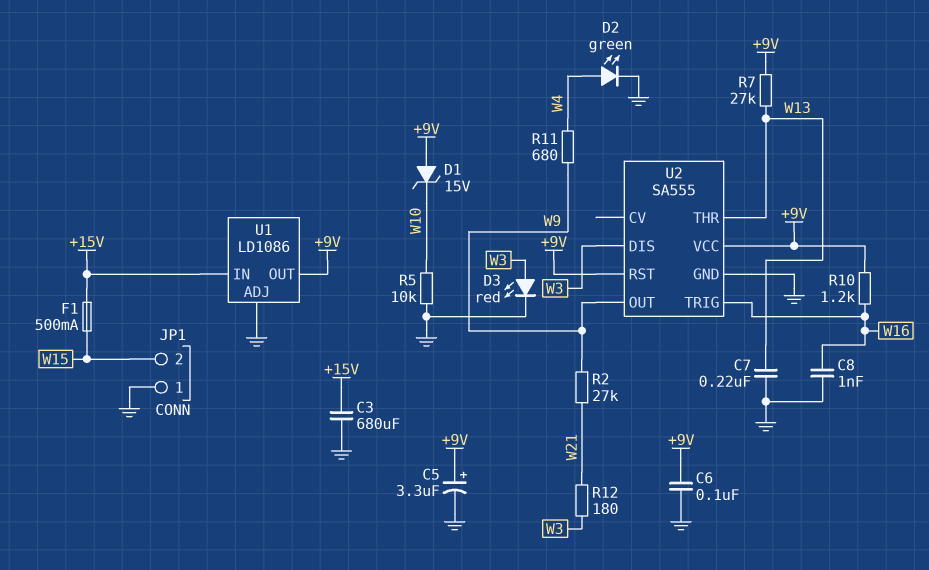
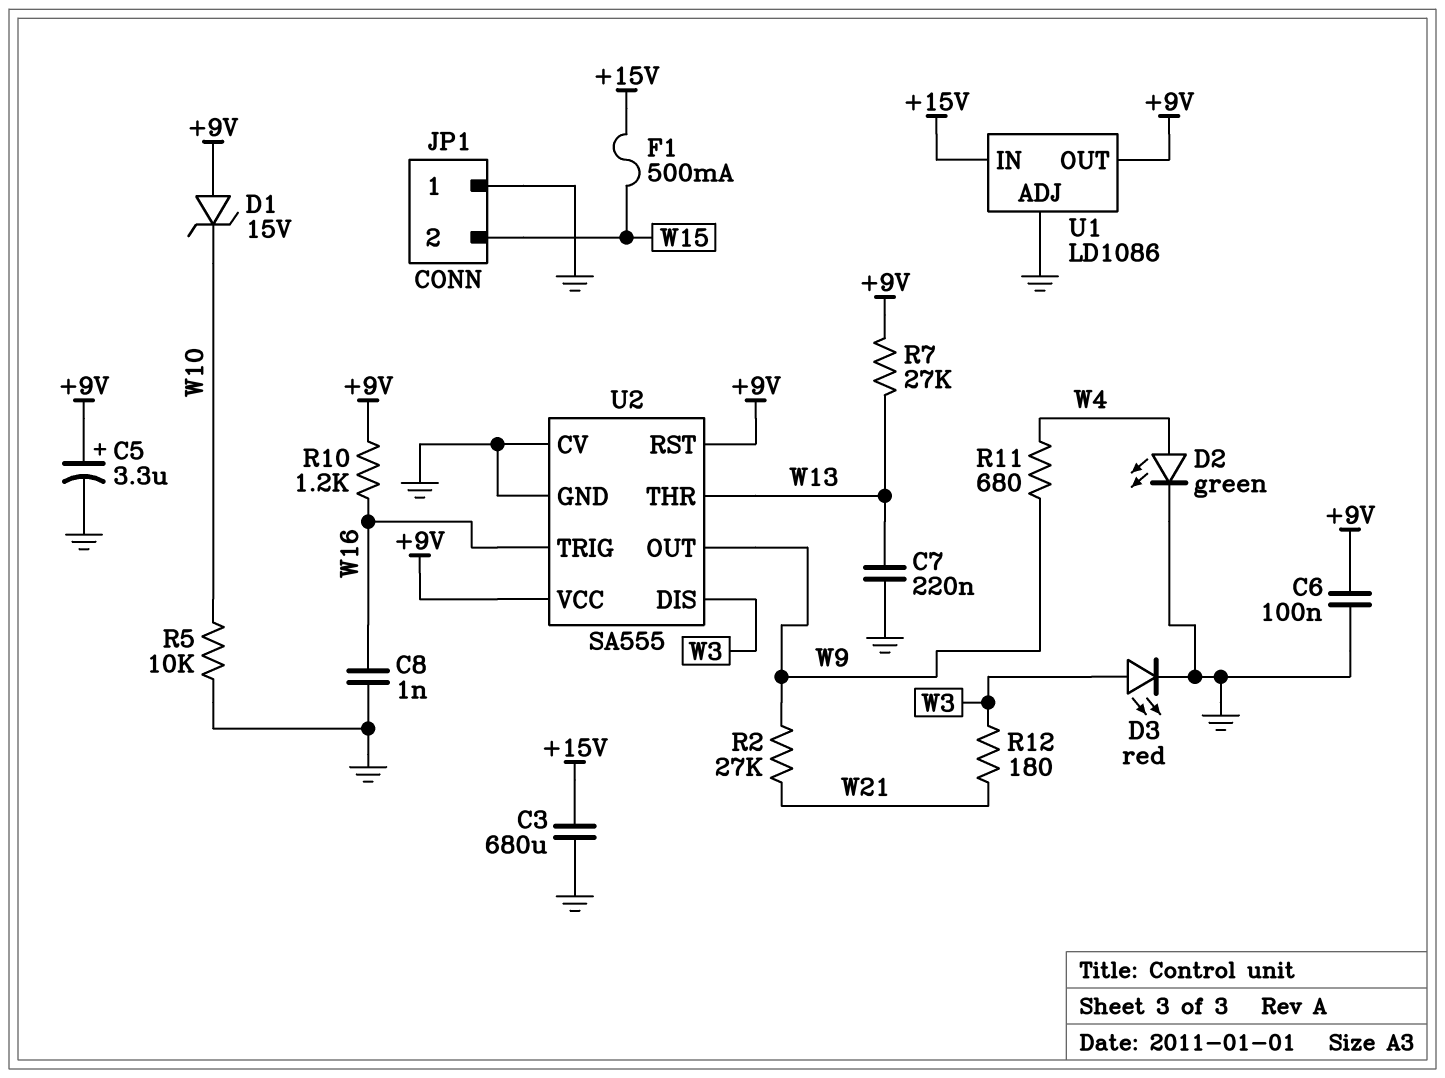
U2 pin CV: none -> GND

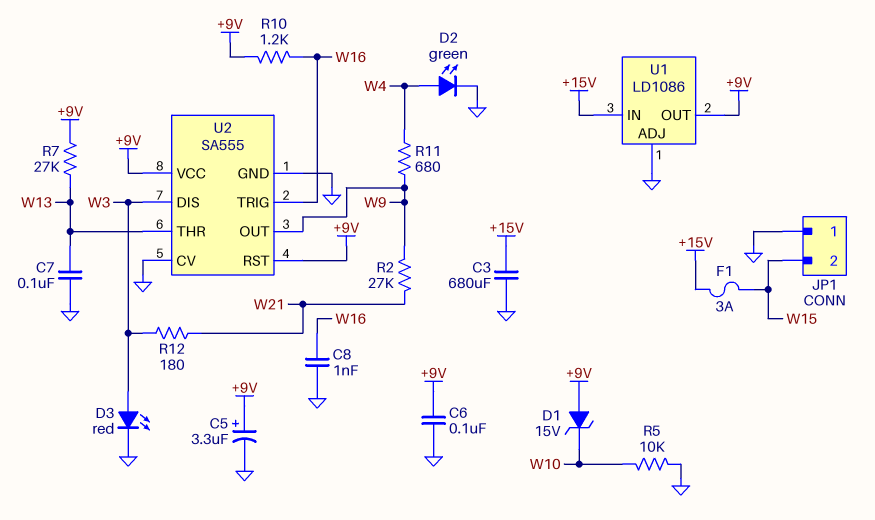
C7: 220nF (GND, W13) -> 100nF (GND, W13)
F1: 500mA (+15V, W15) -> 3A (+15V, W15)

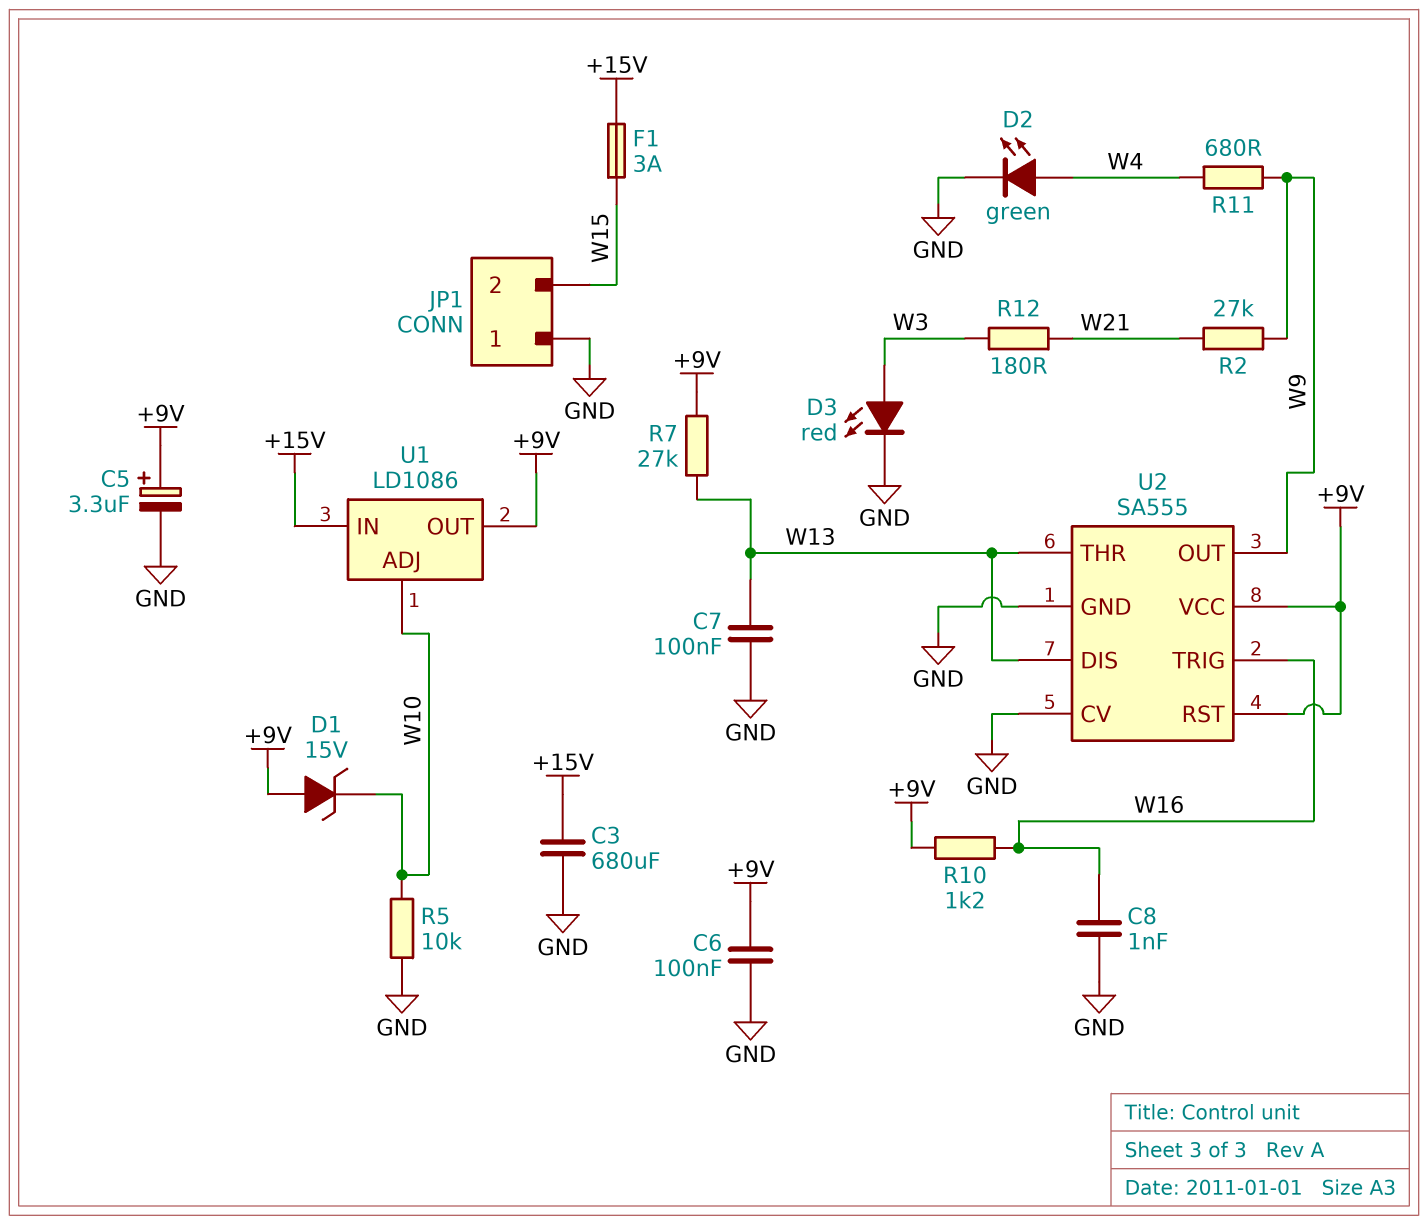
U1 pin ADJ: GND -> W10
U2 pin DIS: W3 -> W13

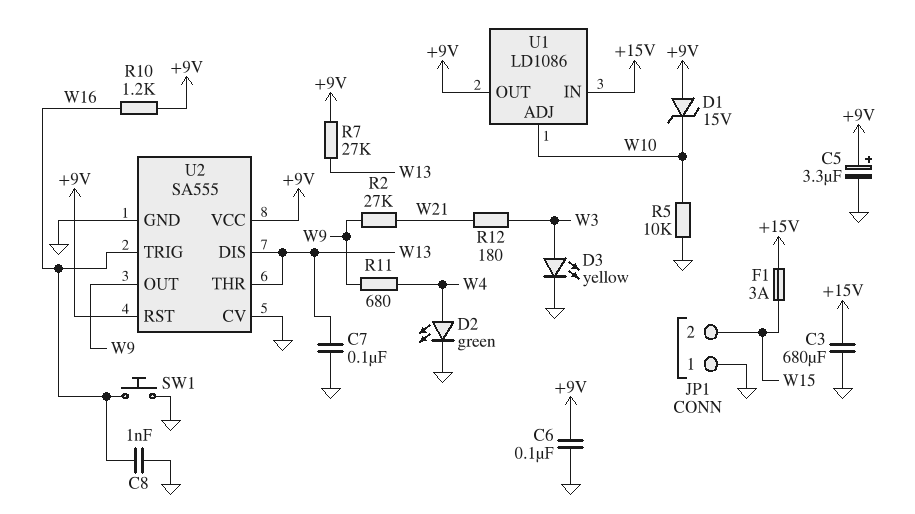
D3: LED red (A W3, K GND) -> LED yellow (A W3, K GND)
SW1: none -> button (GND, W16)

